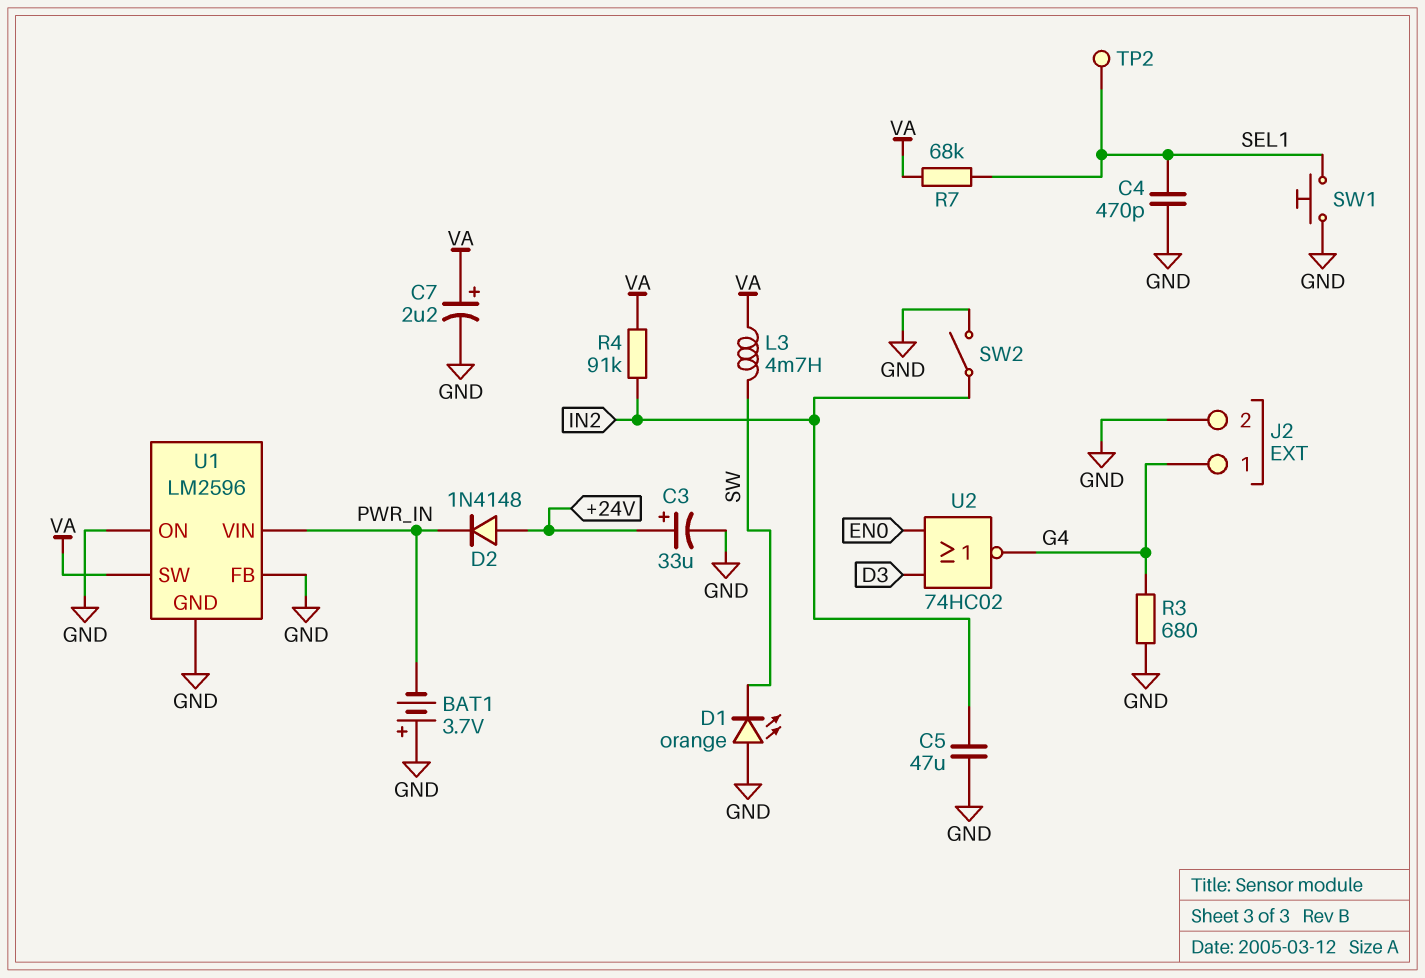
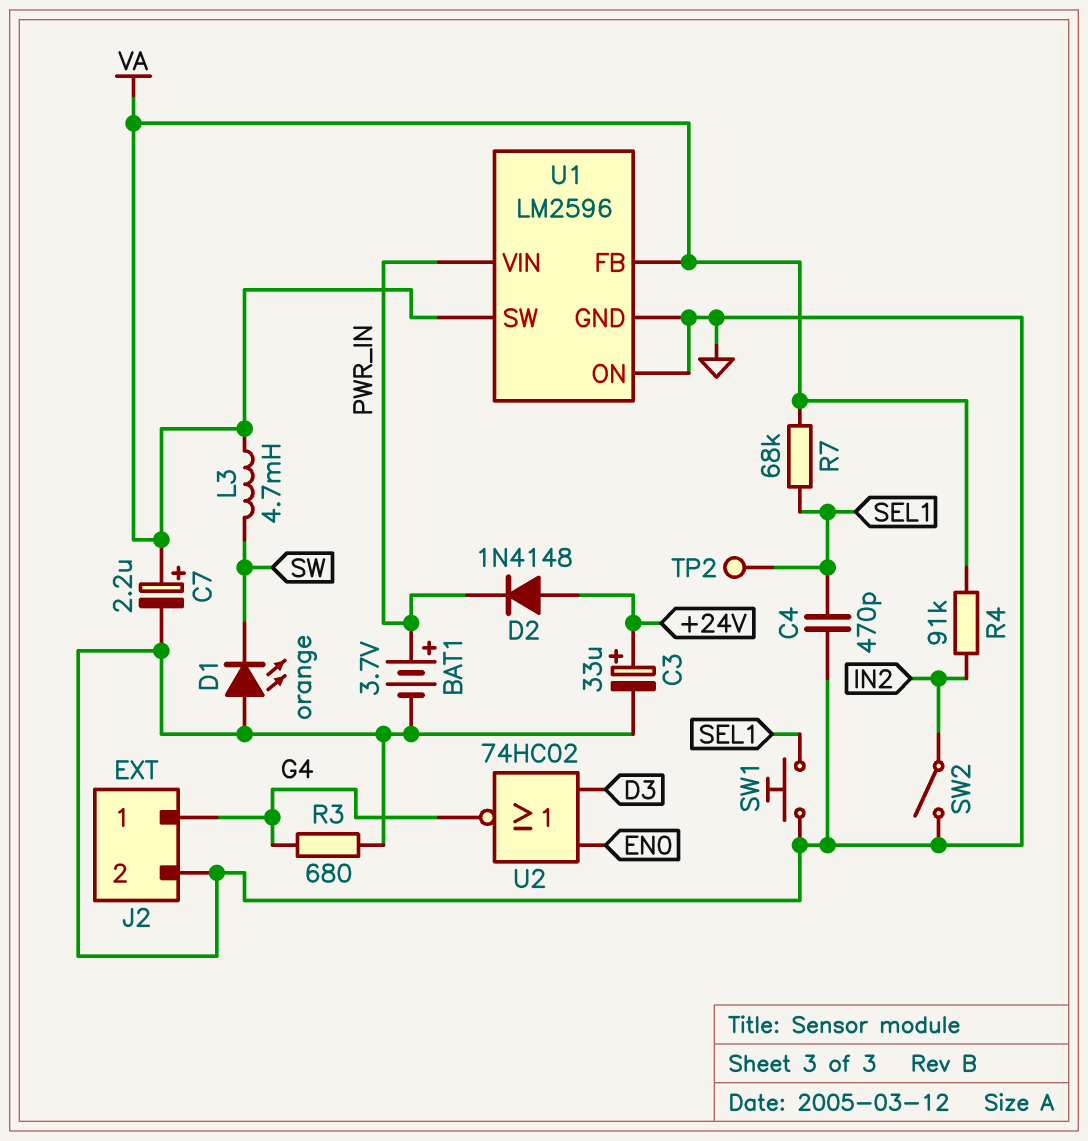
BAT1: 3.7V (plus GND, minus PWR_IN) -> 3.7V (plus PWR_IN, minus GND)
C5: 47uF (GND, IN2) -> none
U1 pin FB: GND -> VA

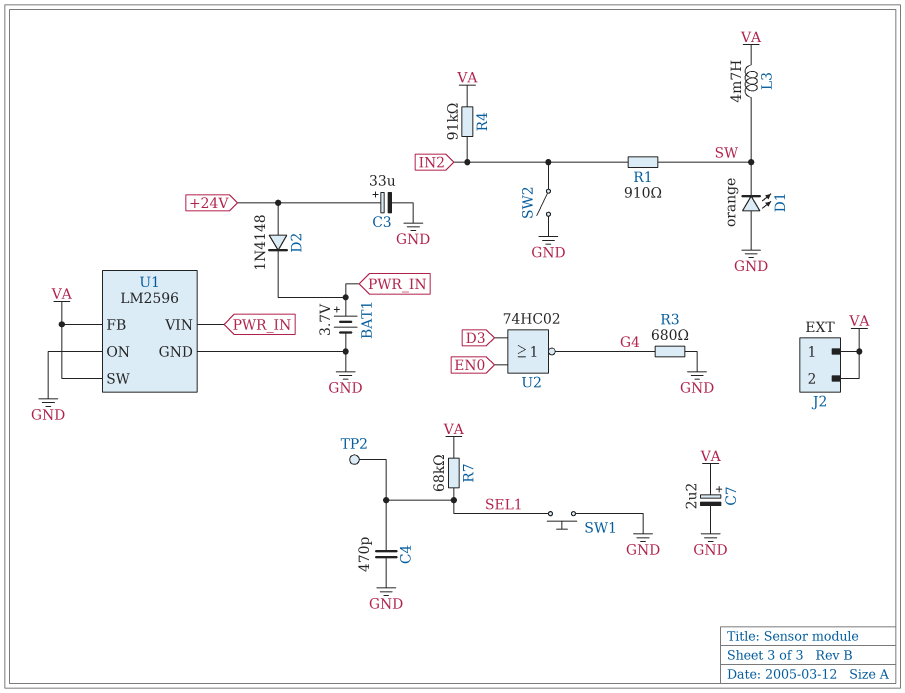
J2 pin 1: G4 -> VA
J2 pin 2: GND -> VA
R1: none -> 910 (IN2, SW)

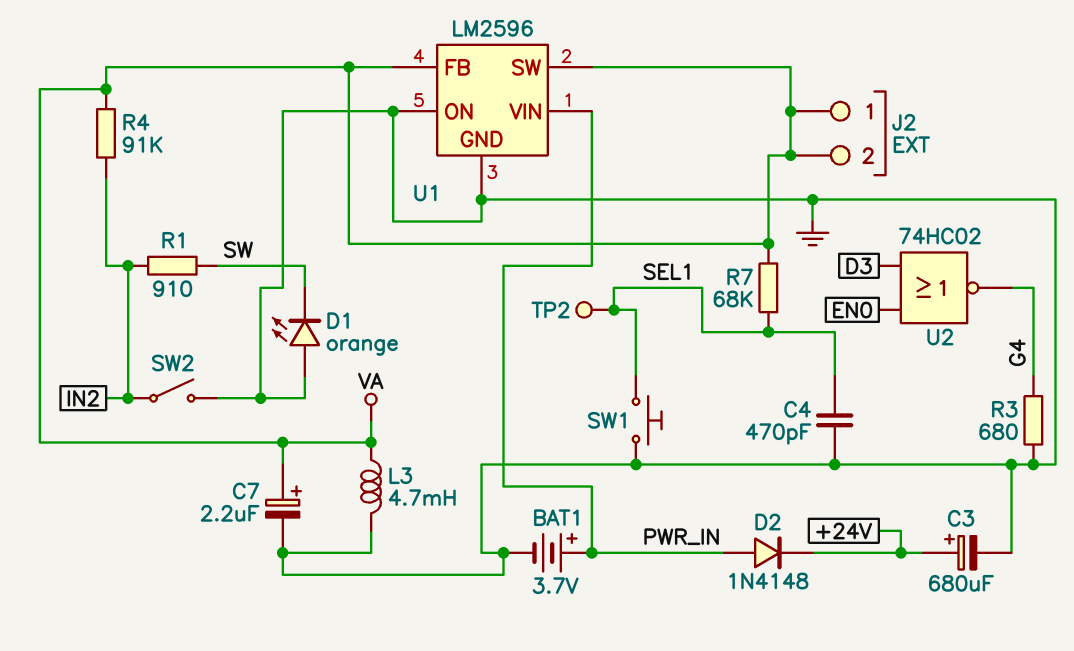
C3: 33uF (plus +24V, minus GND) -> 680uF (plus +24V, minus GND)
D2: diode 1N4148 (A +24V, K PWR_IN) -> diode 1N4148 (A PWR_IN, K +24V)
L3: 4.7mH (SW, VA) -> 4.7mH (GND, VA)

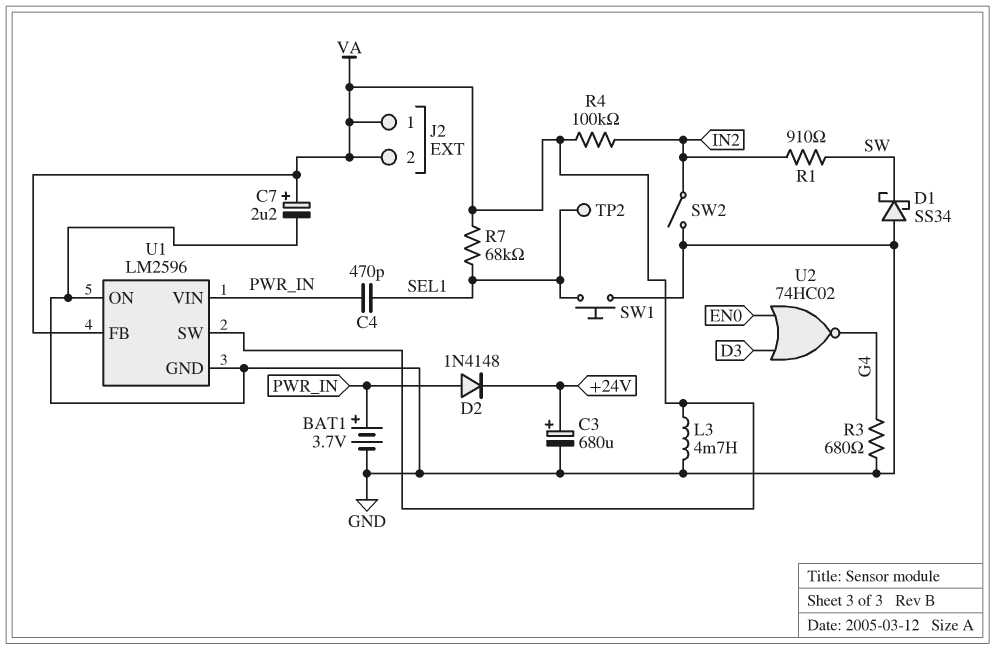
C4: 470pF (GND, SEL1) -> 470pF (PWR_IN, SEL1)
D1: LED orange (A GND, K SW) -> schottky SS34 (A GND, K SW)
R4: 91k (IN2, VA) -> 100k (IN2, VA)

